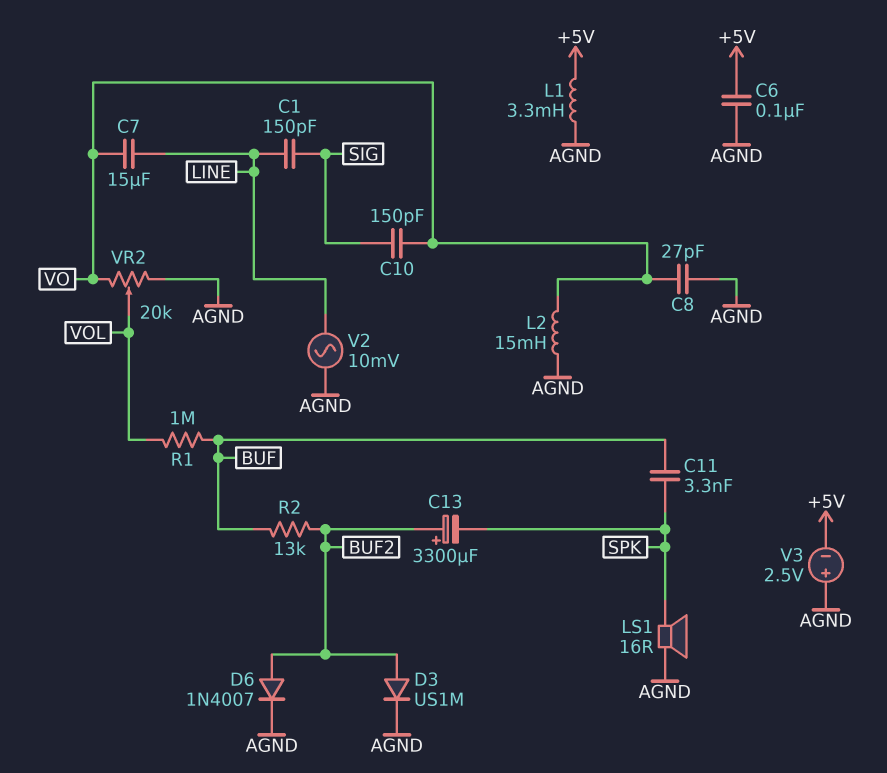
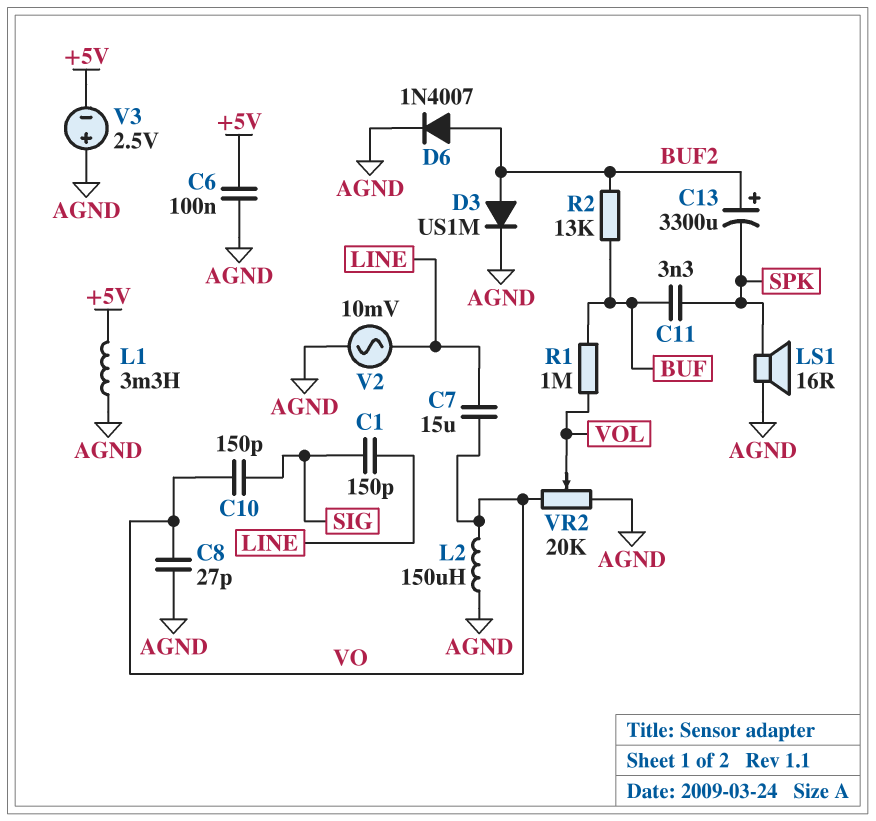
L2: 15mH (AGND, VO) -> 150uH (AGND, VO)

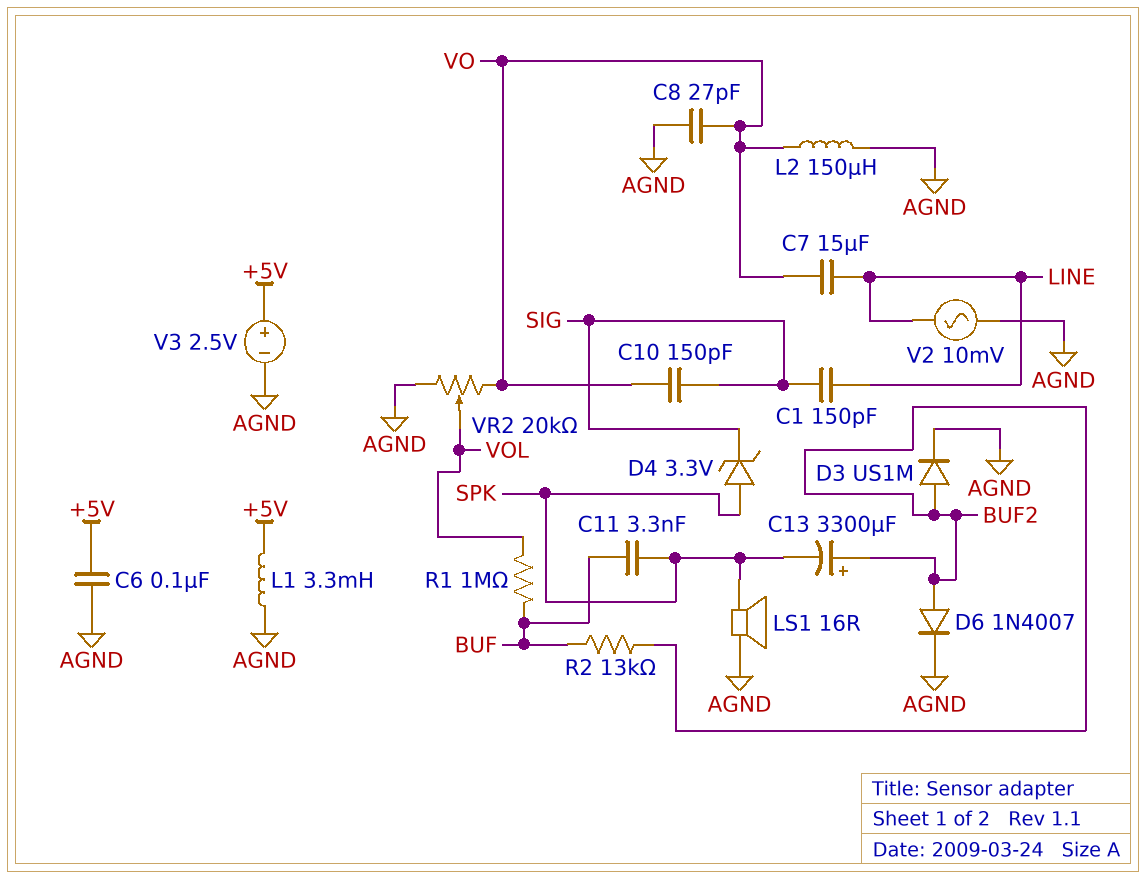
D4: none -> zener 3.3V (A SPK, K SIG)
V3: 2.5V (plus AGND, minus +5V) -> 2.5V (plus +5V, minus AGND)

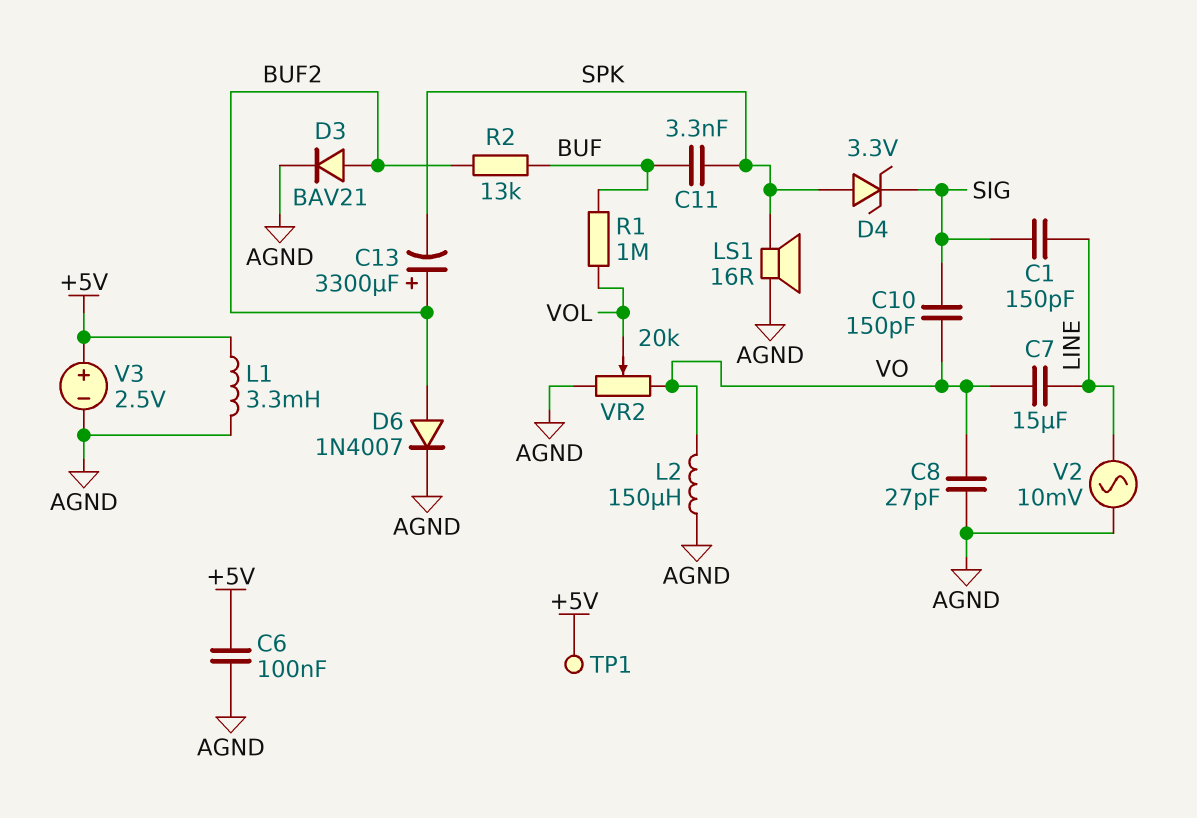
D3: diode US1M (A BUF2, K AGND) -> diode BAV21 (A BUF2, K AGND)
TP1: none -> test point (+5V)

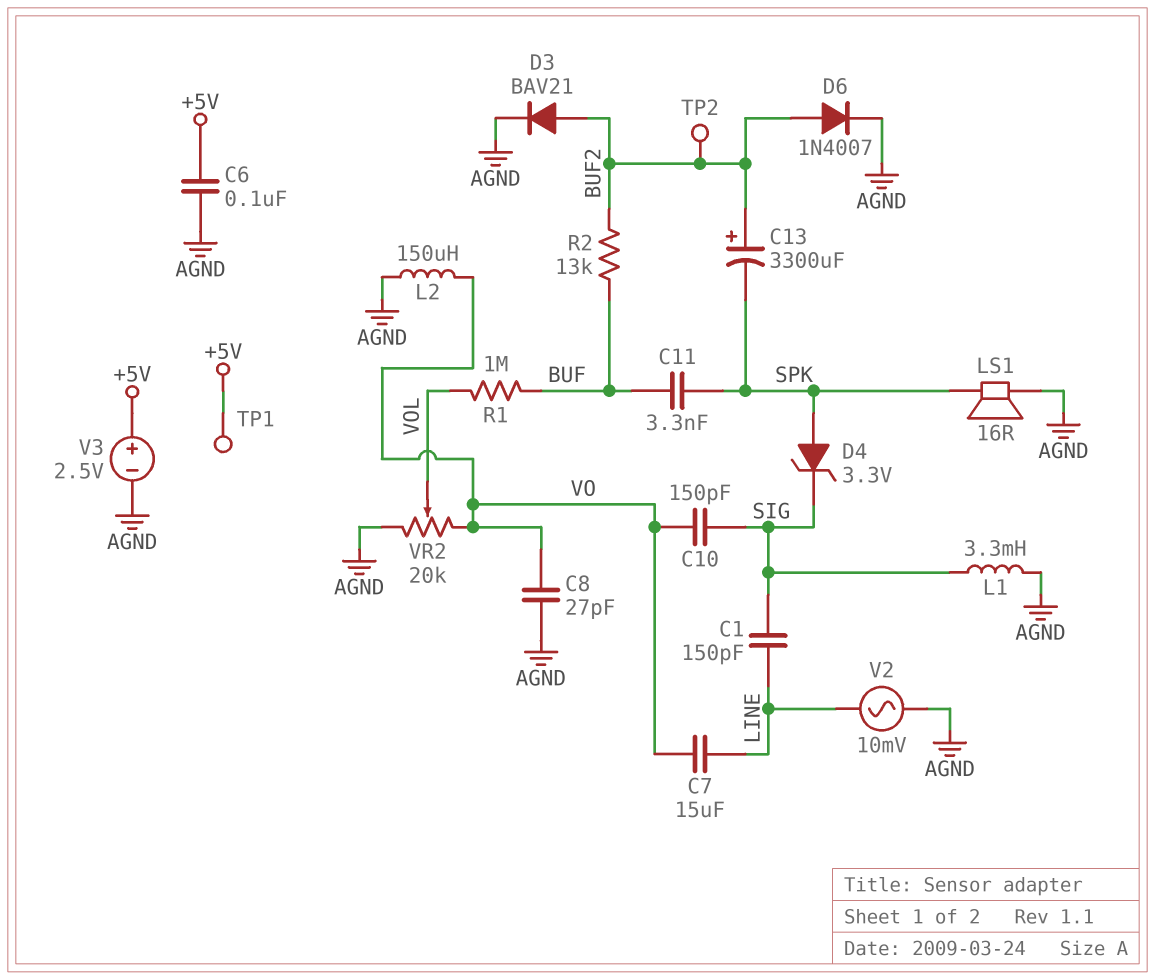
L1: 3.3mH (+5V, AGND) -> 3.3mH (AGND, SIG)
TP2: none -> test point (BUF2)

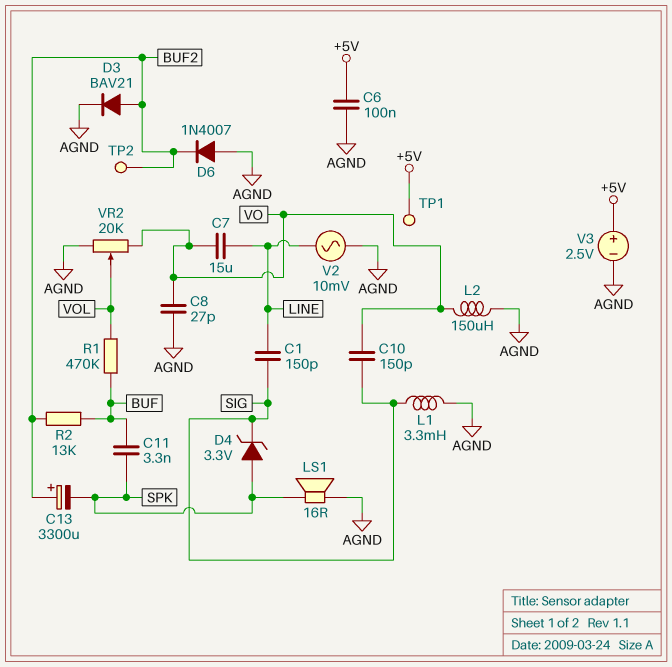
D6: diode 1N4007 (A BUF2, K AGND) -> diode 1N4007 (A AGND, K BUF2)
R1: 1M (BUF, VOL) -> 470k (BUF, VOL)

